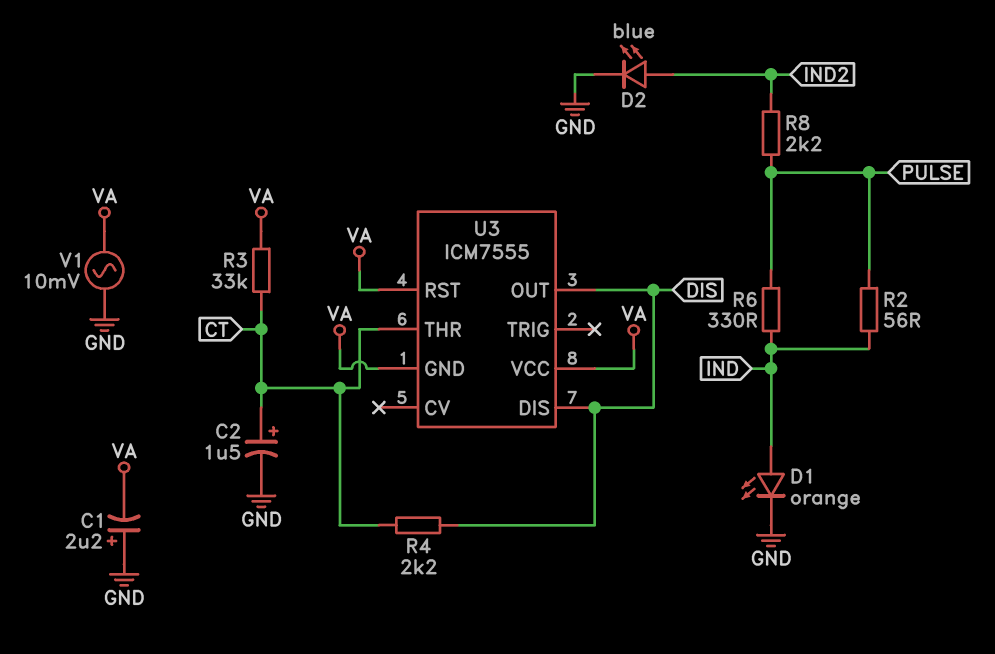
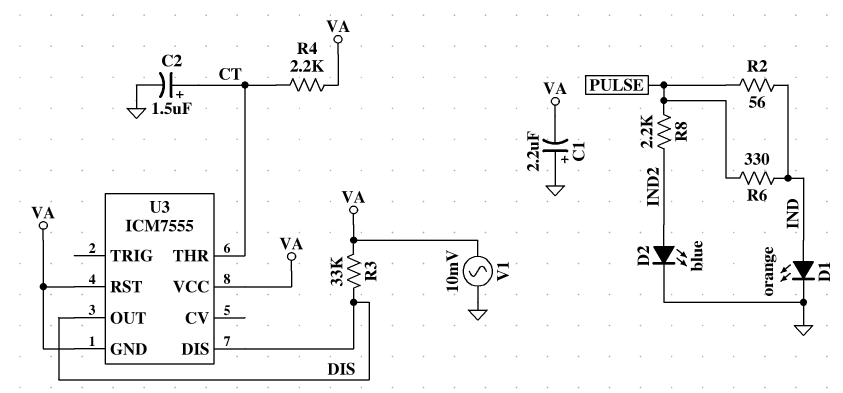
R3: 33k (CT, VA) -> 33k (DIS, VA)
R4: 2.2k (CT, DIS) -> 2.2k (CT, VA)

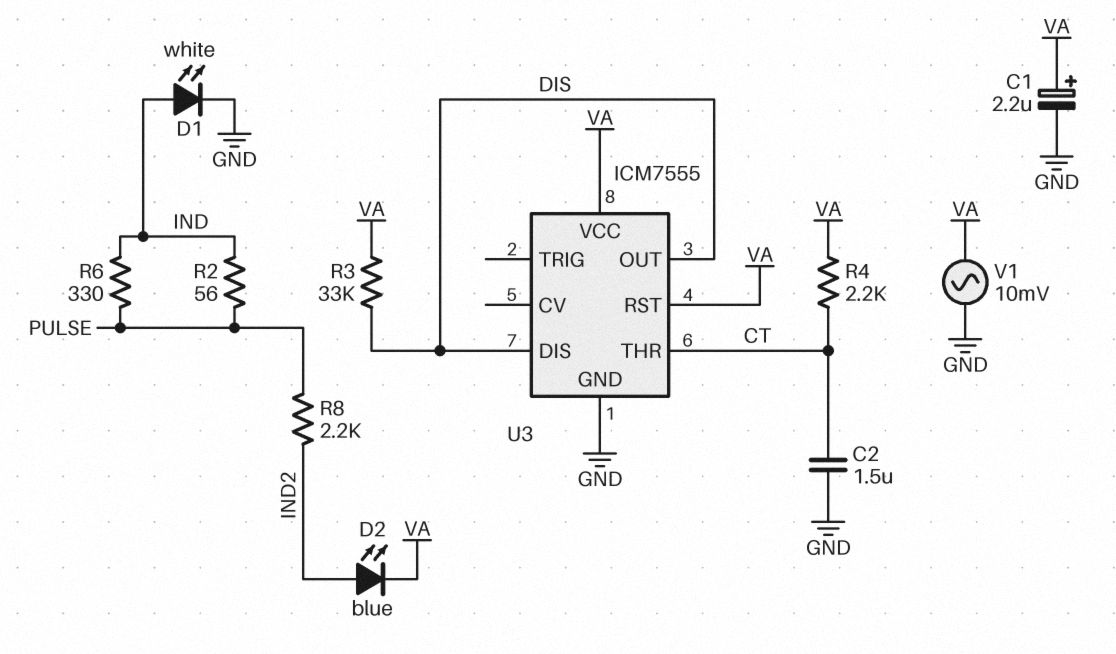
C1: 2.2uF (plus GND, minus VA) -> 2.2uF (plus VA, minus GND)
C2: 1.5uF (plus CT, minus GND) -> 1.5uF (CT, GND)
D1: LED orange (A IND, K GND) -> LED white (A IND, K GND)
D2: LED blue (A IND2, K GND) -> LED blue (A IND2, K VA)
U3 pin GND: VA -> GND

